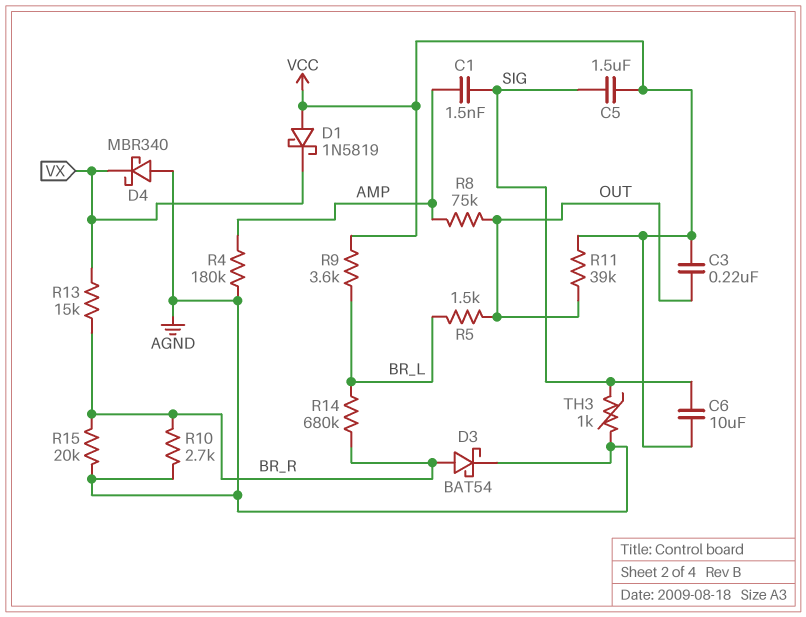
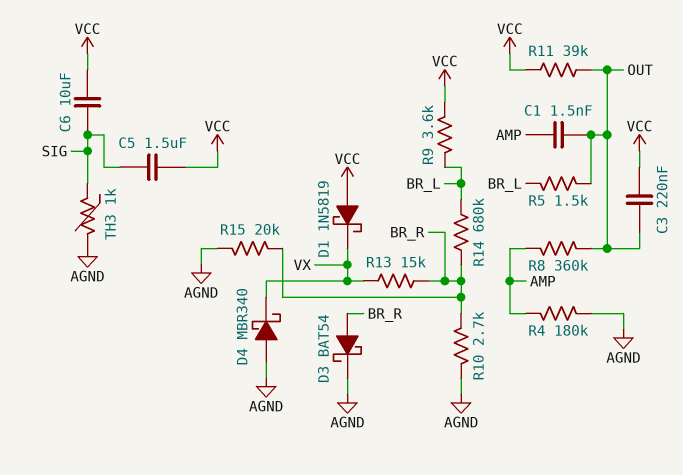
C1: 1.5nF (AMP, SIG) -> 1.5nF (AMP, OUT)
R8: 75k (AMP, OUT) -> 360k (AMP, OUT)

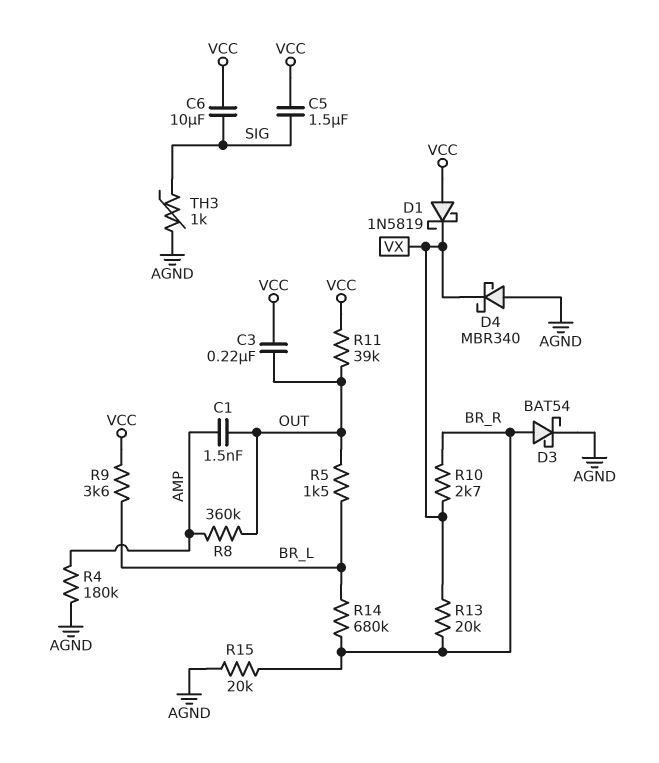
R10: 2.7k (AGND, BR_R) -> 2.7k (BR_R, VX)
R13: 15k (BR_R, VX) -> 20k (BR_R, VX)

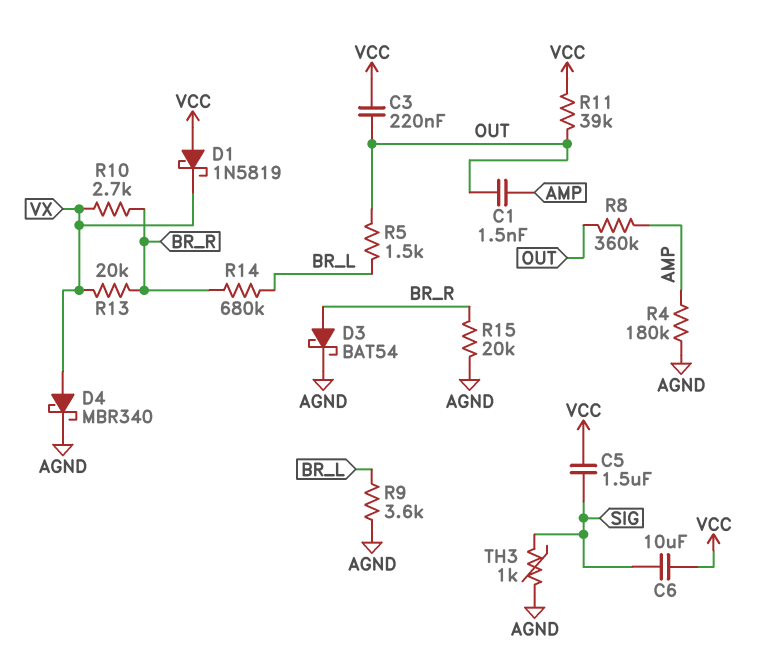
D4: schottky MBR340 (A AGND, K VX) -> schottky MBR340 (A VX, K AGND)
R9: 3.6k (BR_L, VCC) -> 3.6k (AGND, BR_L)

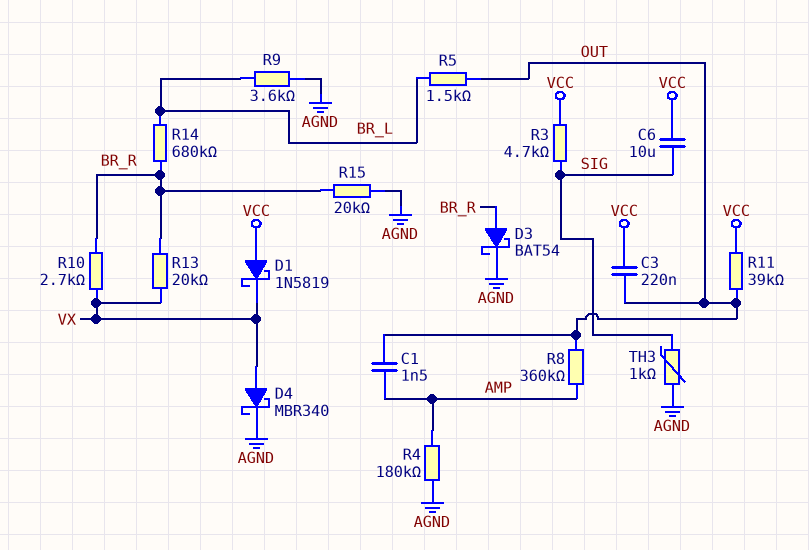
C5: 1.5uF (SIG, VCC) -> none
R3: none -> 4.7k (SIG, VCC)

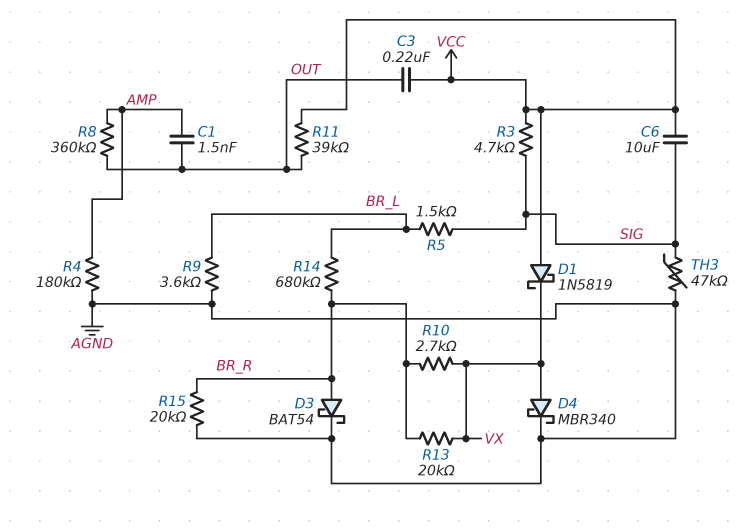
R5: 1.5k (BR_L, OUT) -> 1.5k (BR_L, SIG)
TH3: 1k (AGND, SIG) -> 47k (AGND, SIG)

